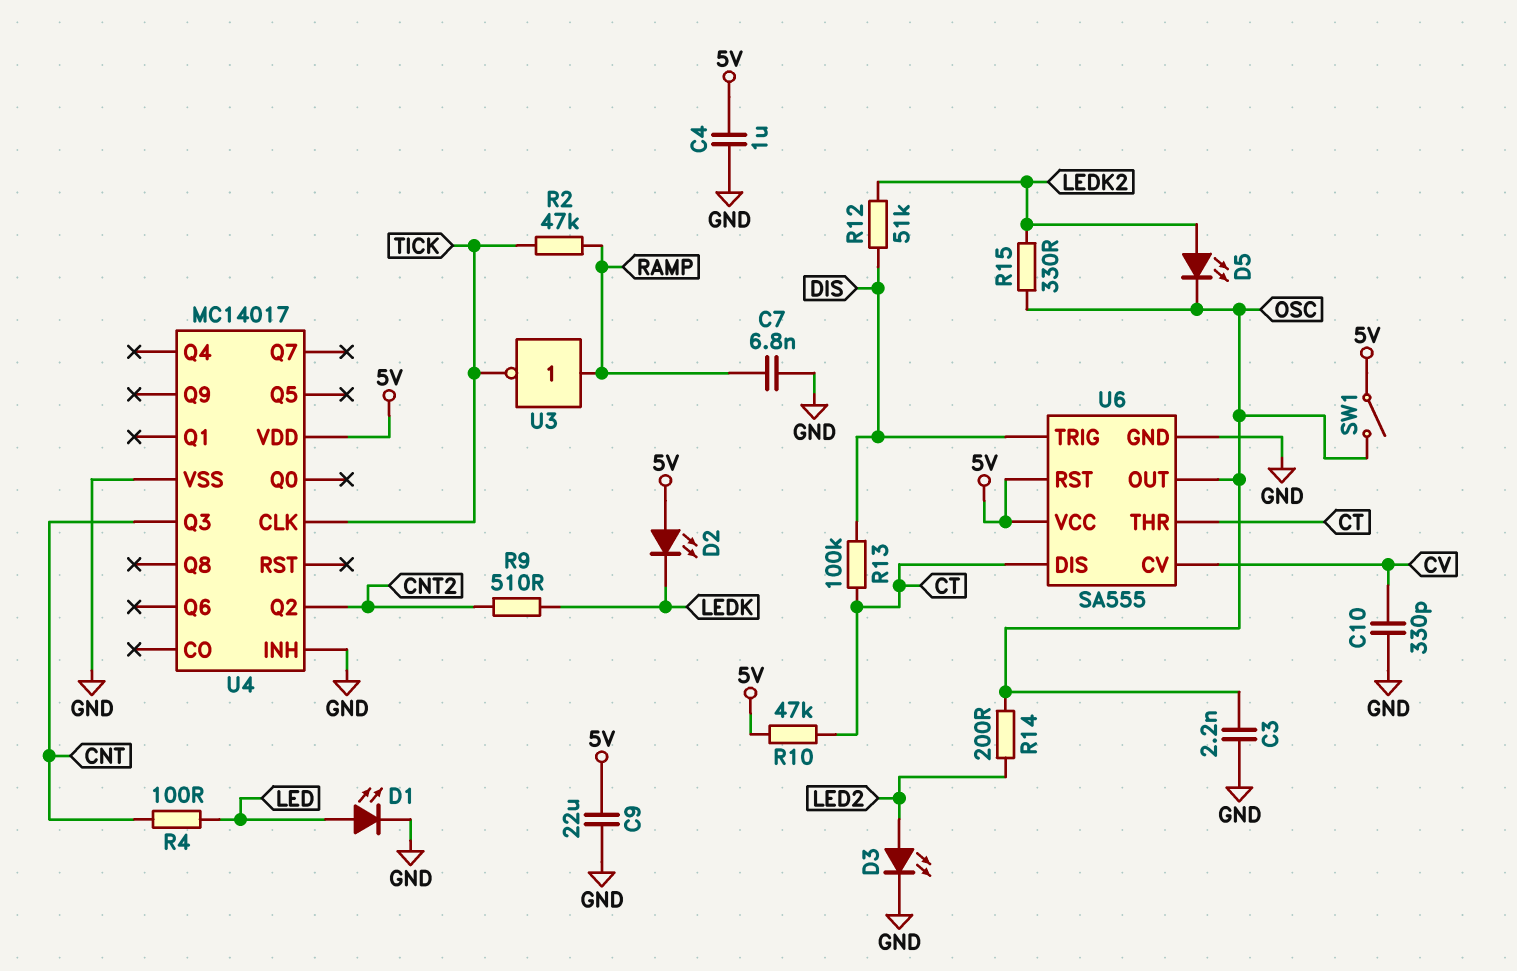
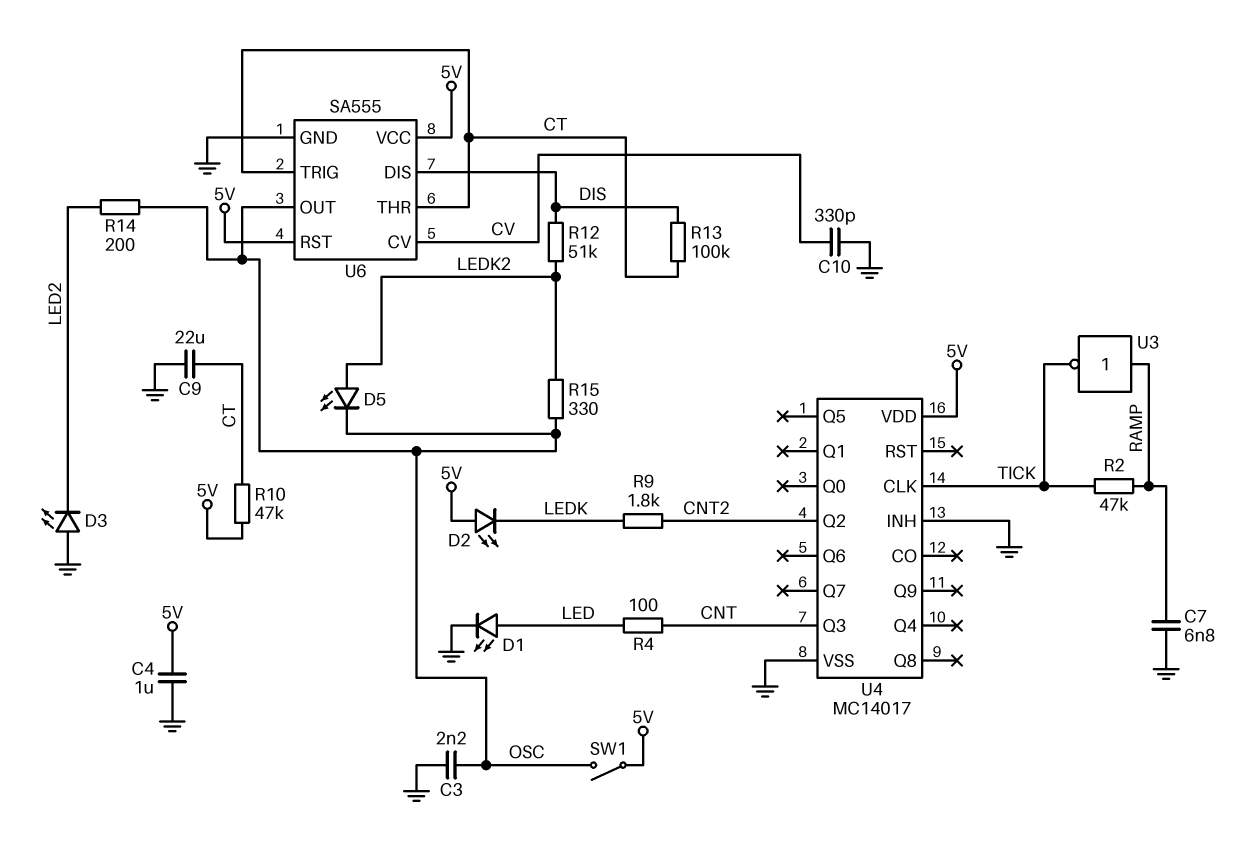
C9: 22uF (5V, GND) -> 22uF (CT, GND)
D3: LED (A LED2, K GND) -> LED (A GND, K LED2)
R9: 510 (CNT2, LEDK) -> 1.8k (CNT2, LEDK)
U6 pin DIS: CT -> DIS
U6 pin TRIG: DIS -> CT

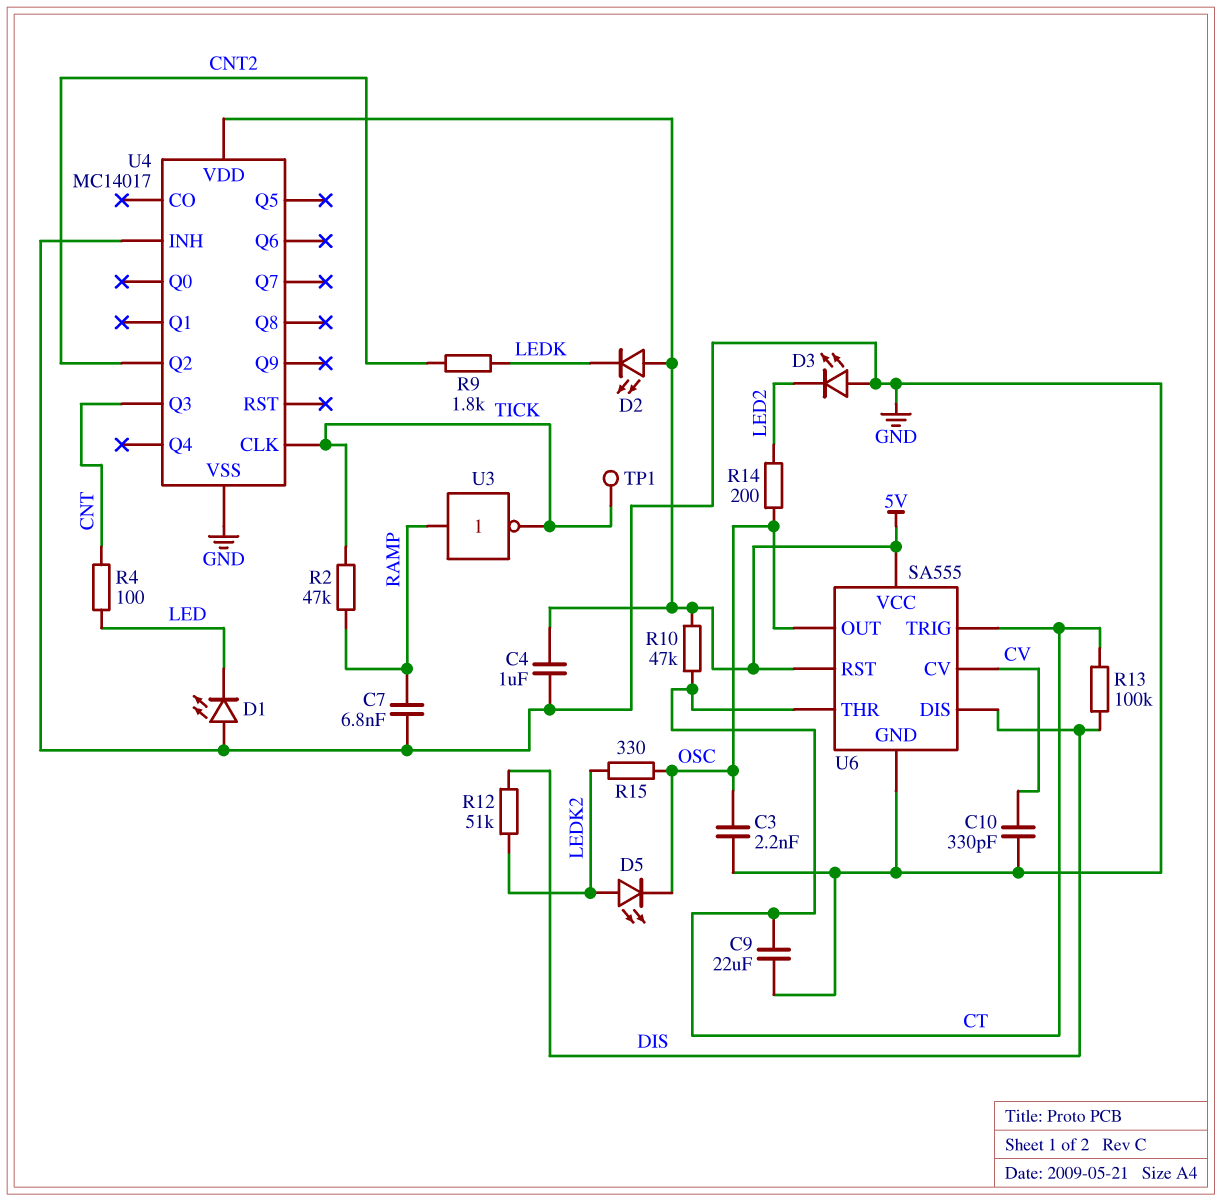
D1: LED (A LED, K GND) -> LED (A GND, K LED)
SW1: switch (5V, OSC) -> none
TP1: none -> test point (TICK)

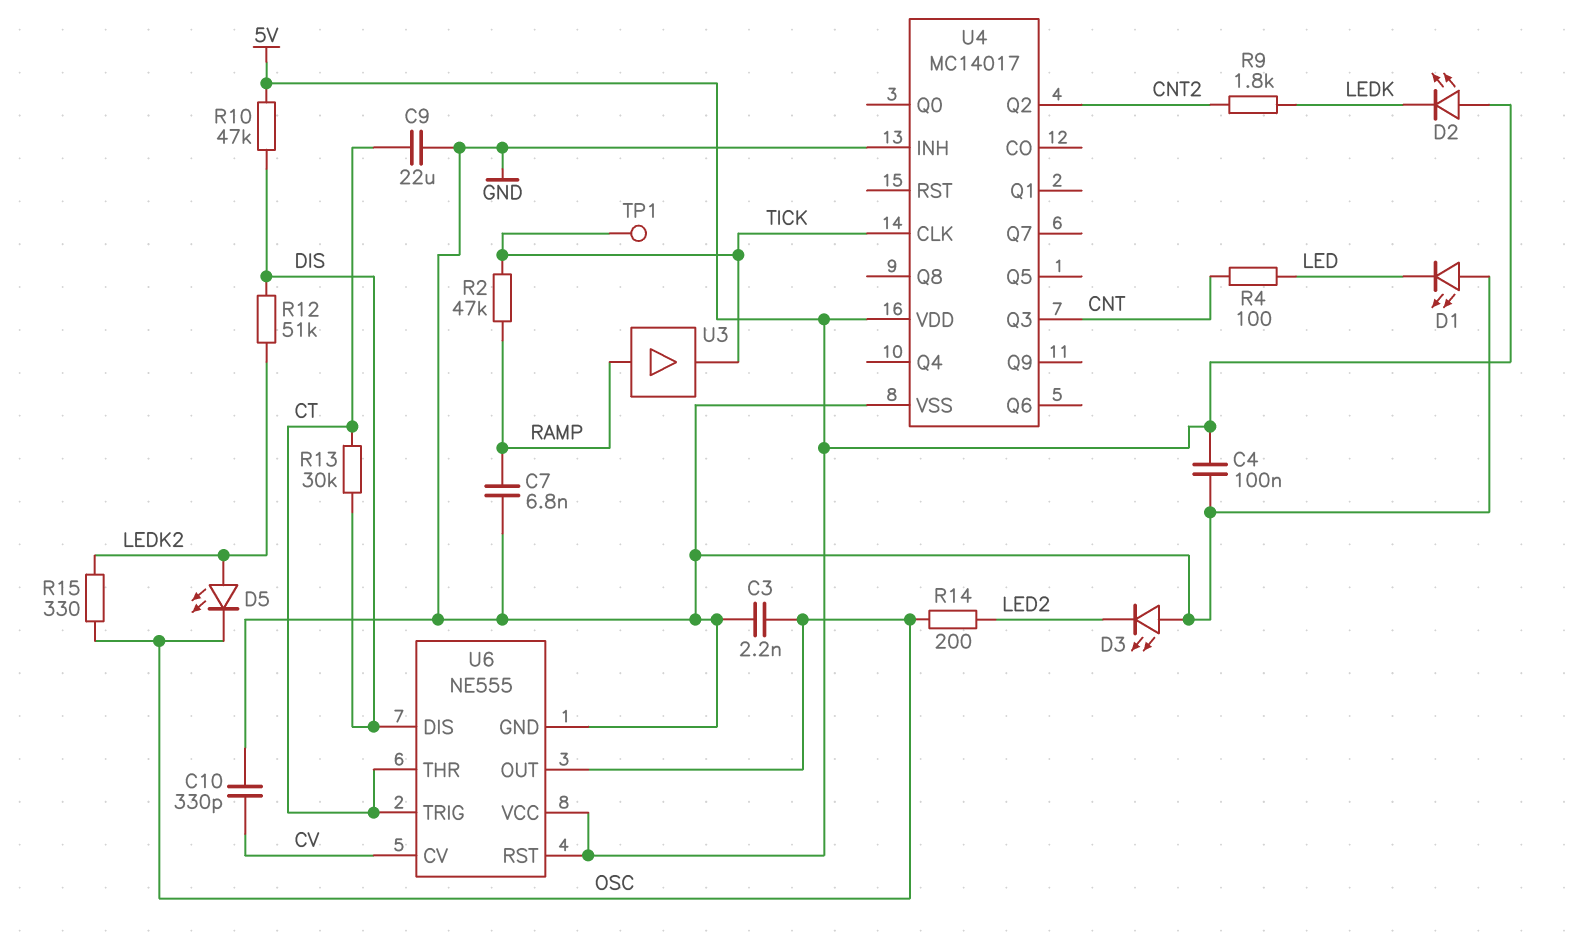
C4: 1uF (5V, GND) -> 100nF (5V, GND)
R10: 47k (5V, CT) -> 47k (5V, DIS)
R13: 100k (CT, DIS) -> 30k (CT, DIS)
U3: NOT (in RAMP, out TICK) -> buffer (in RAMP, out TICK)
U6: SA555 -> NE555

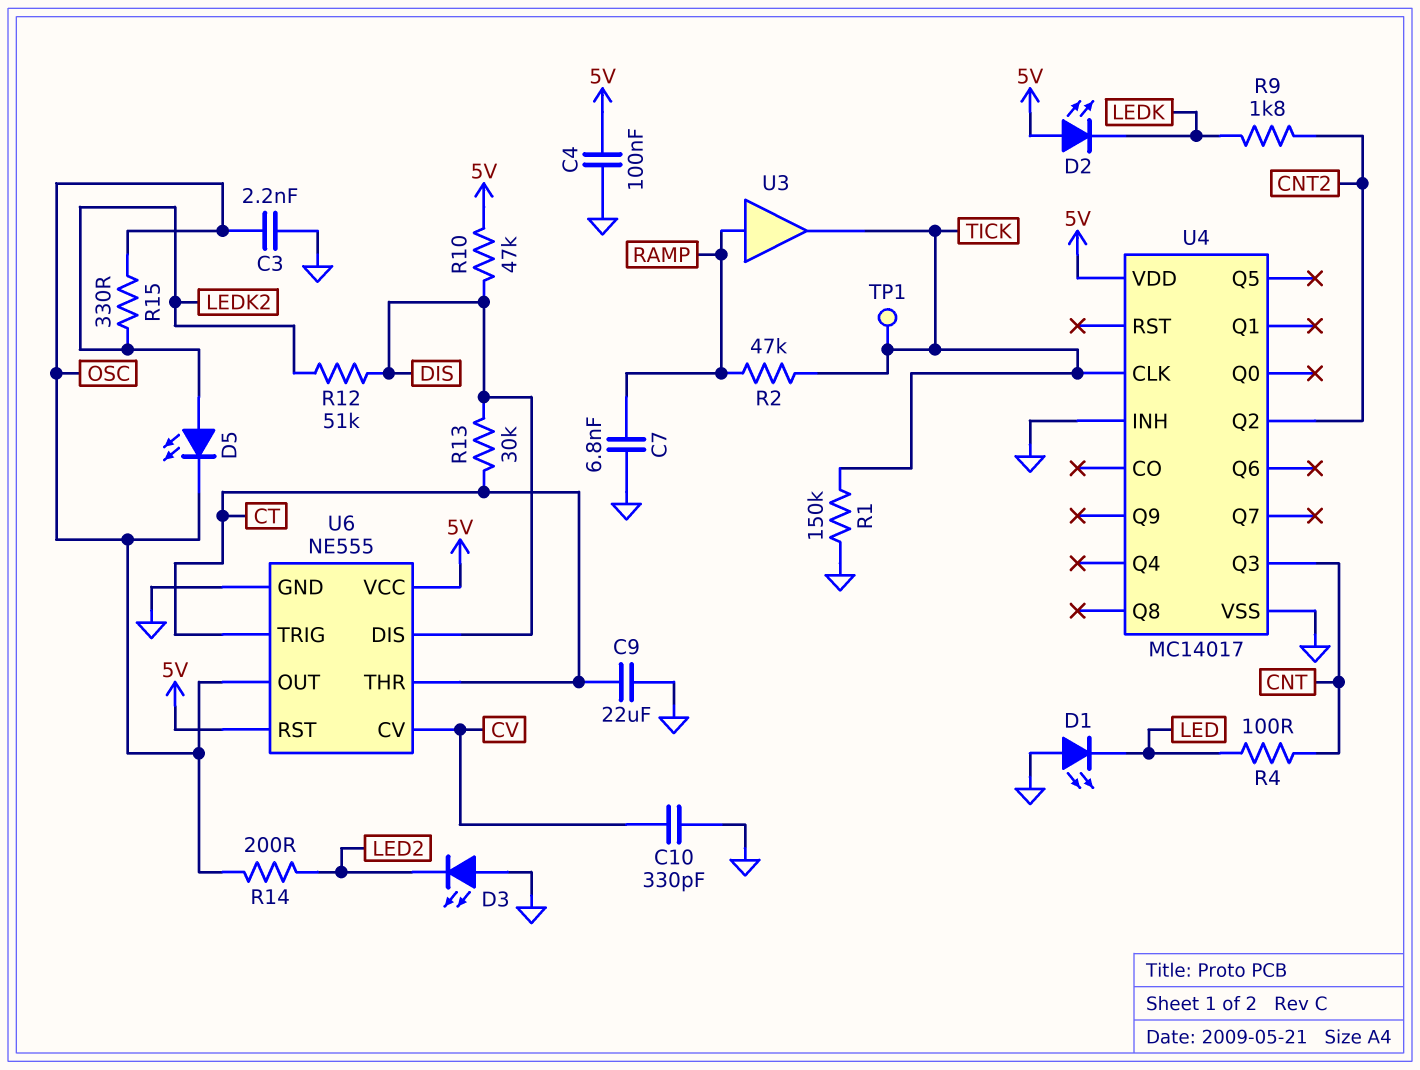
R1: none -> 150k (GND, TICK)

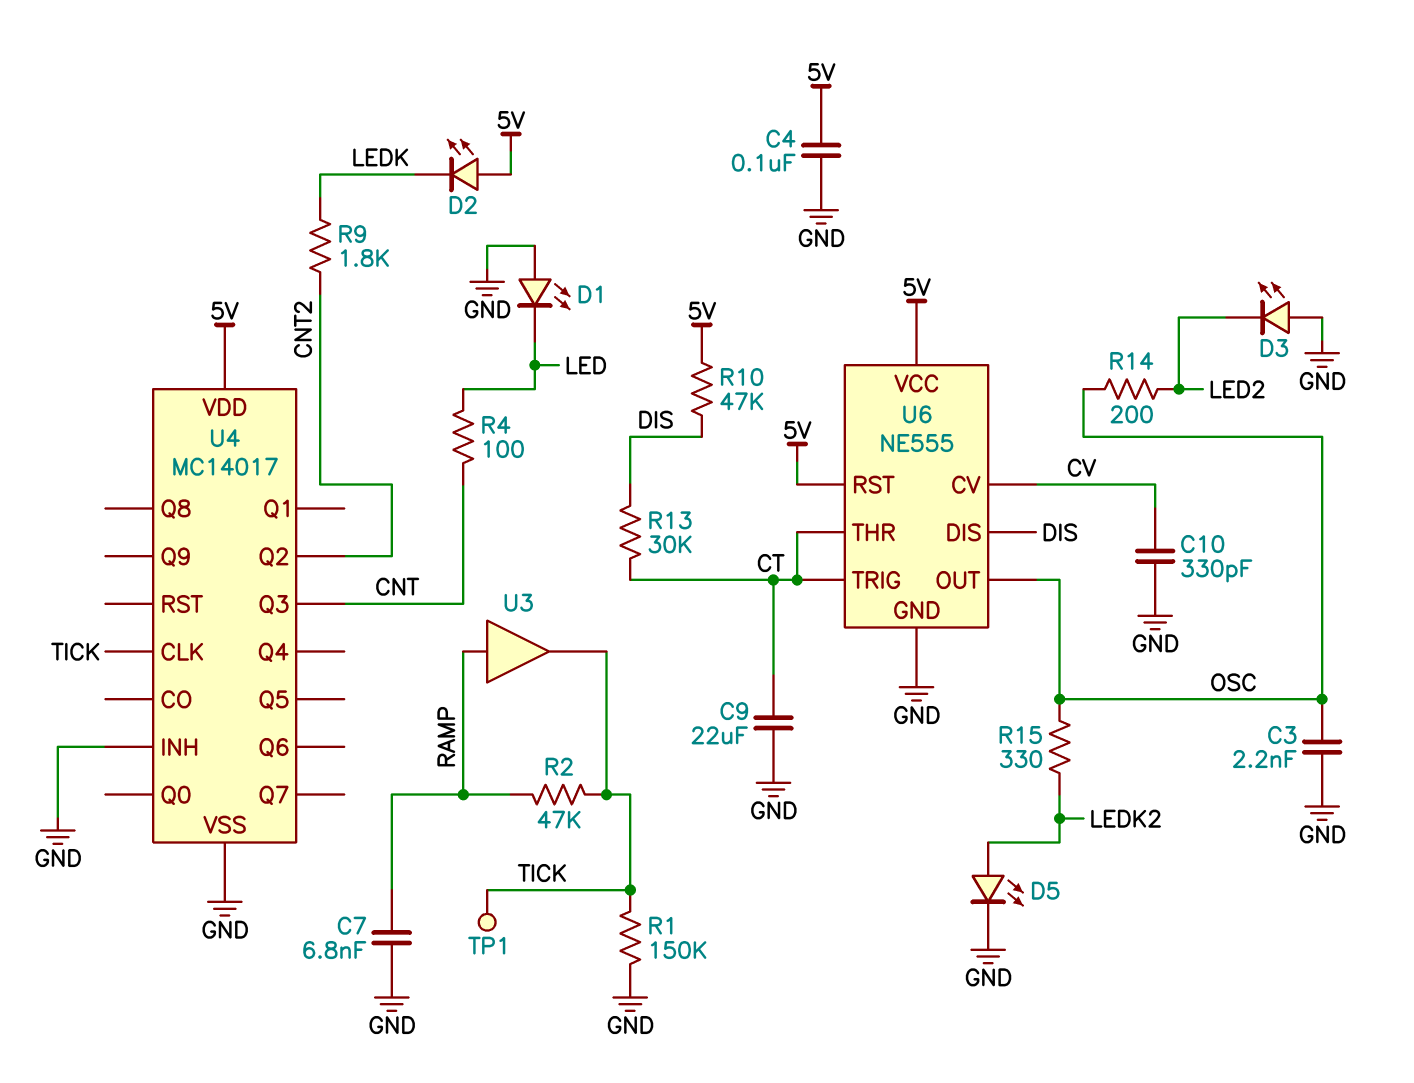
D5: LED (A LEDK2, K OSC) -> LED (A LEDK2, K GND)
R12: 51k (DIS, LEDK2) -> none

